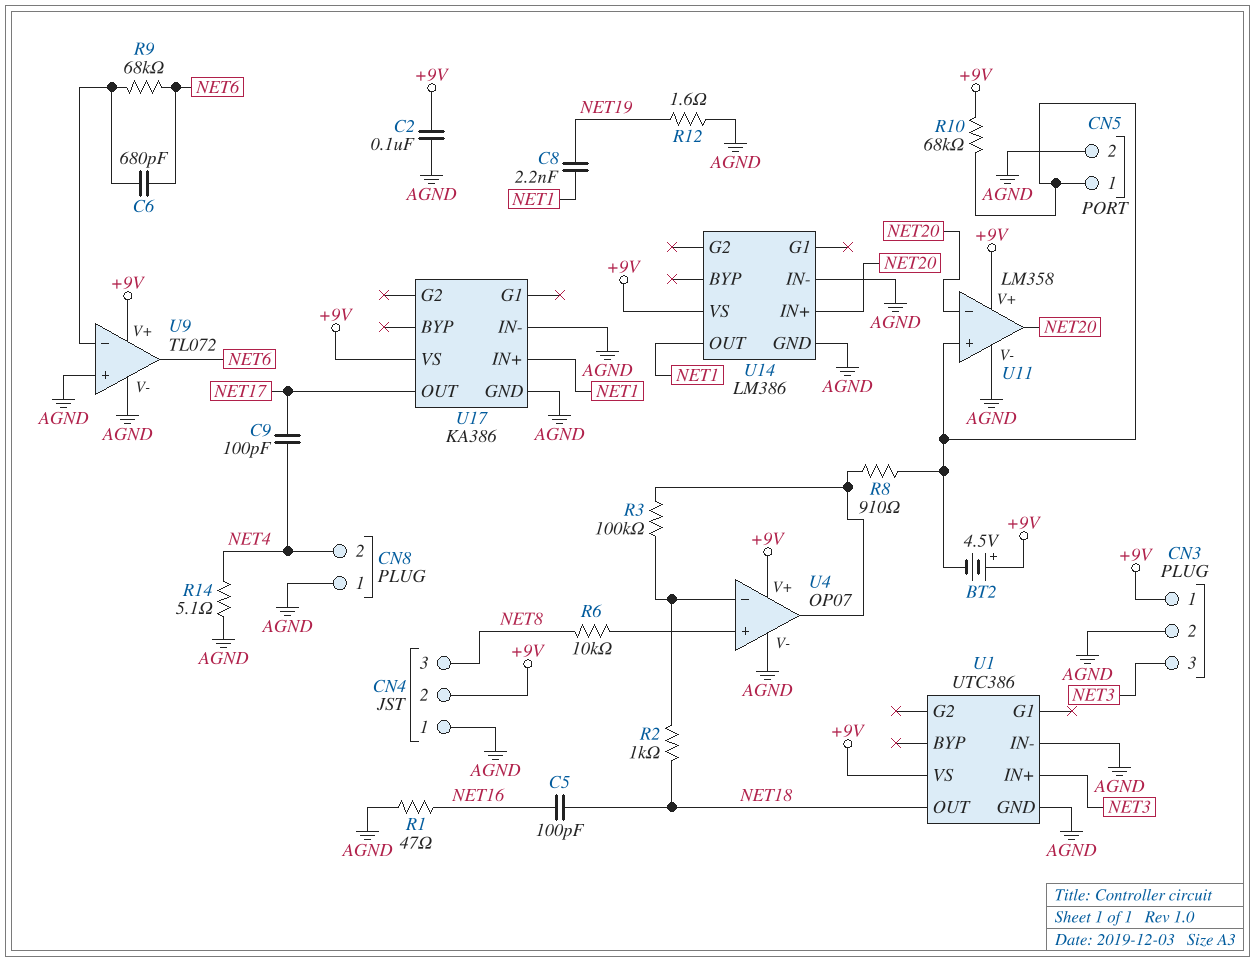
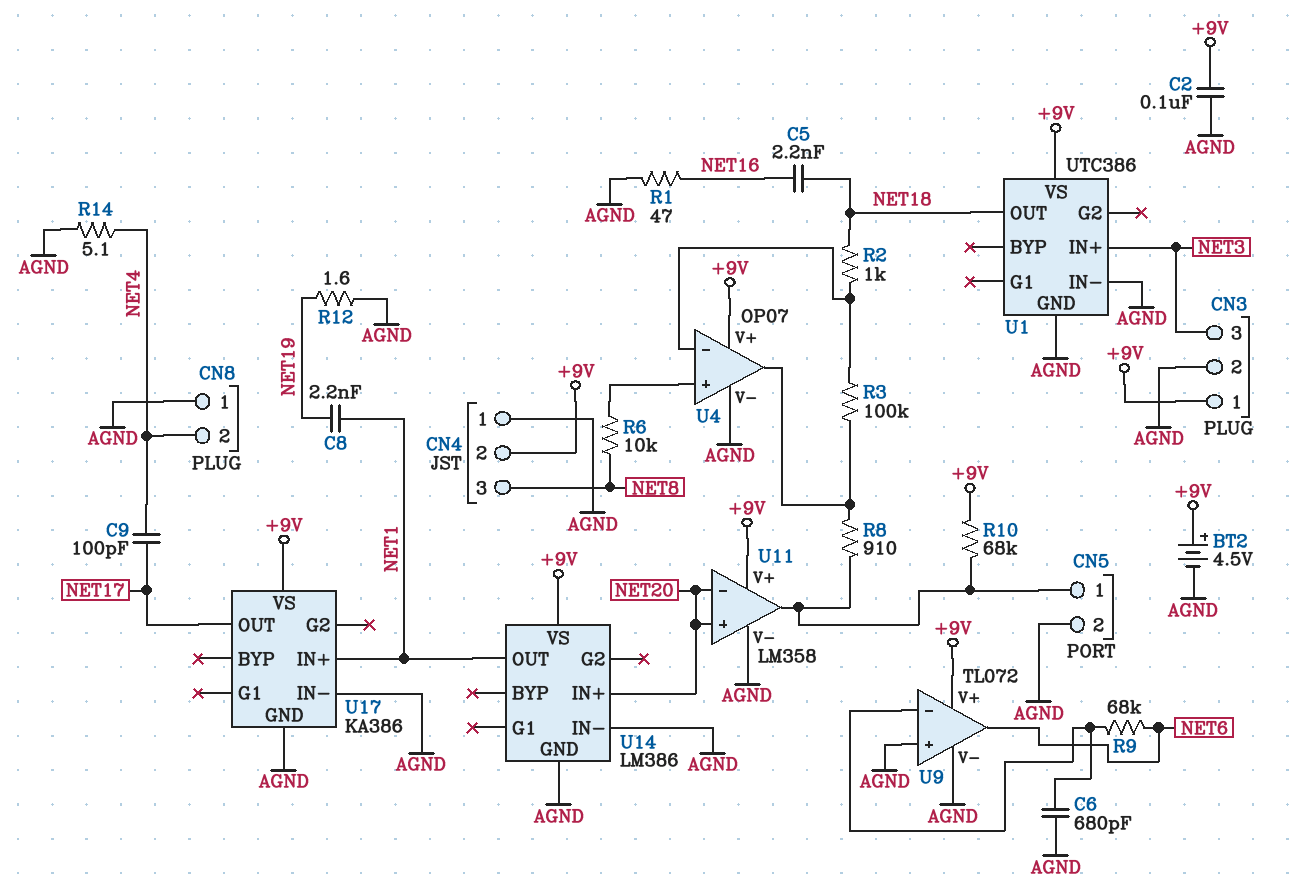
BT2: 4.5V (plus +9V, minus CN5/1) -> 4.5V (plus +9V, minus AGND)
C5: 100pF (NET16, NET18) -> 2.2nF (NET16, NET18)
C6: 680pF (NET6, U9/in-) -> 680pF (AGND, U9/in-)
U11 pin in+: CN5/1 -> NET20
U11 pin out: NET20 -> CN5/1

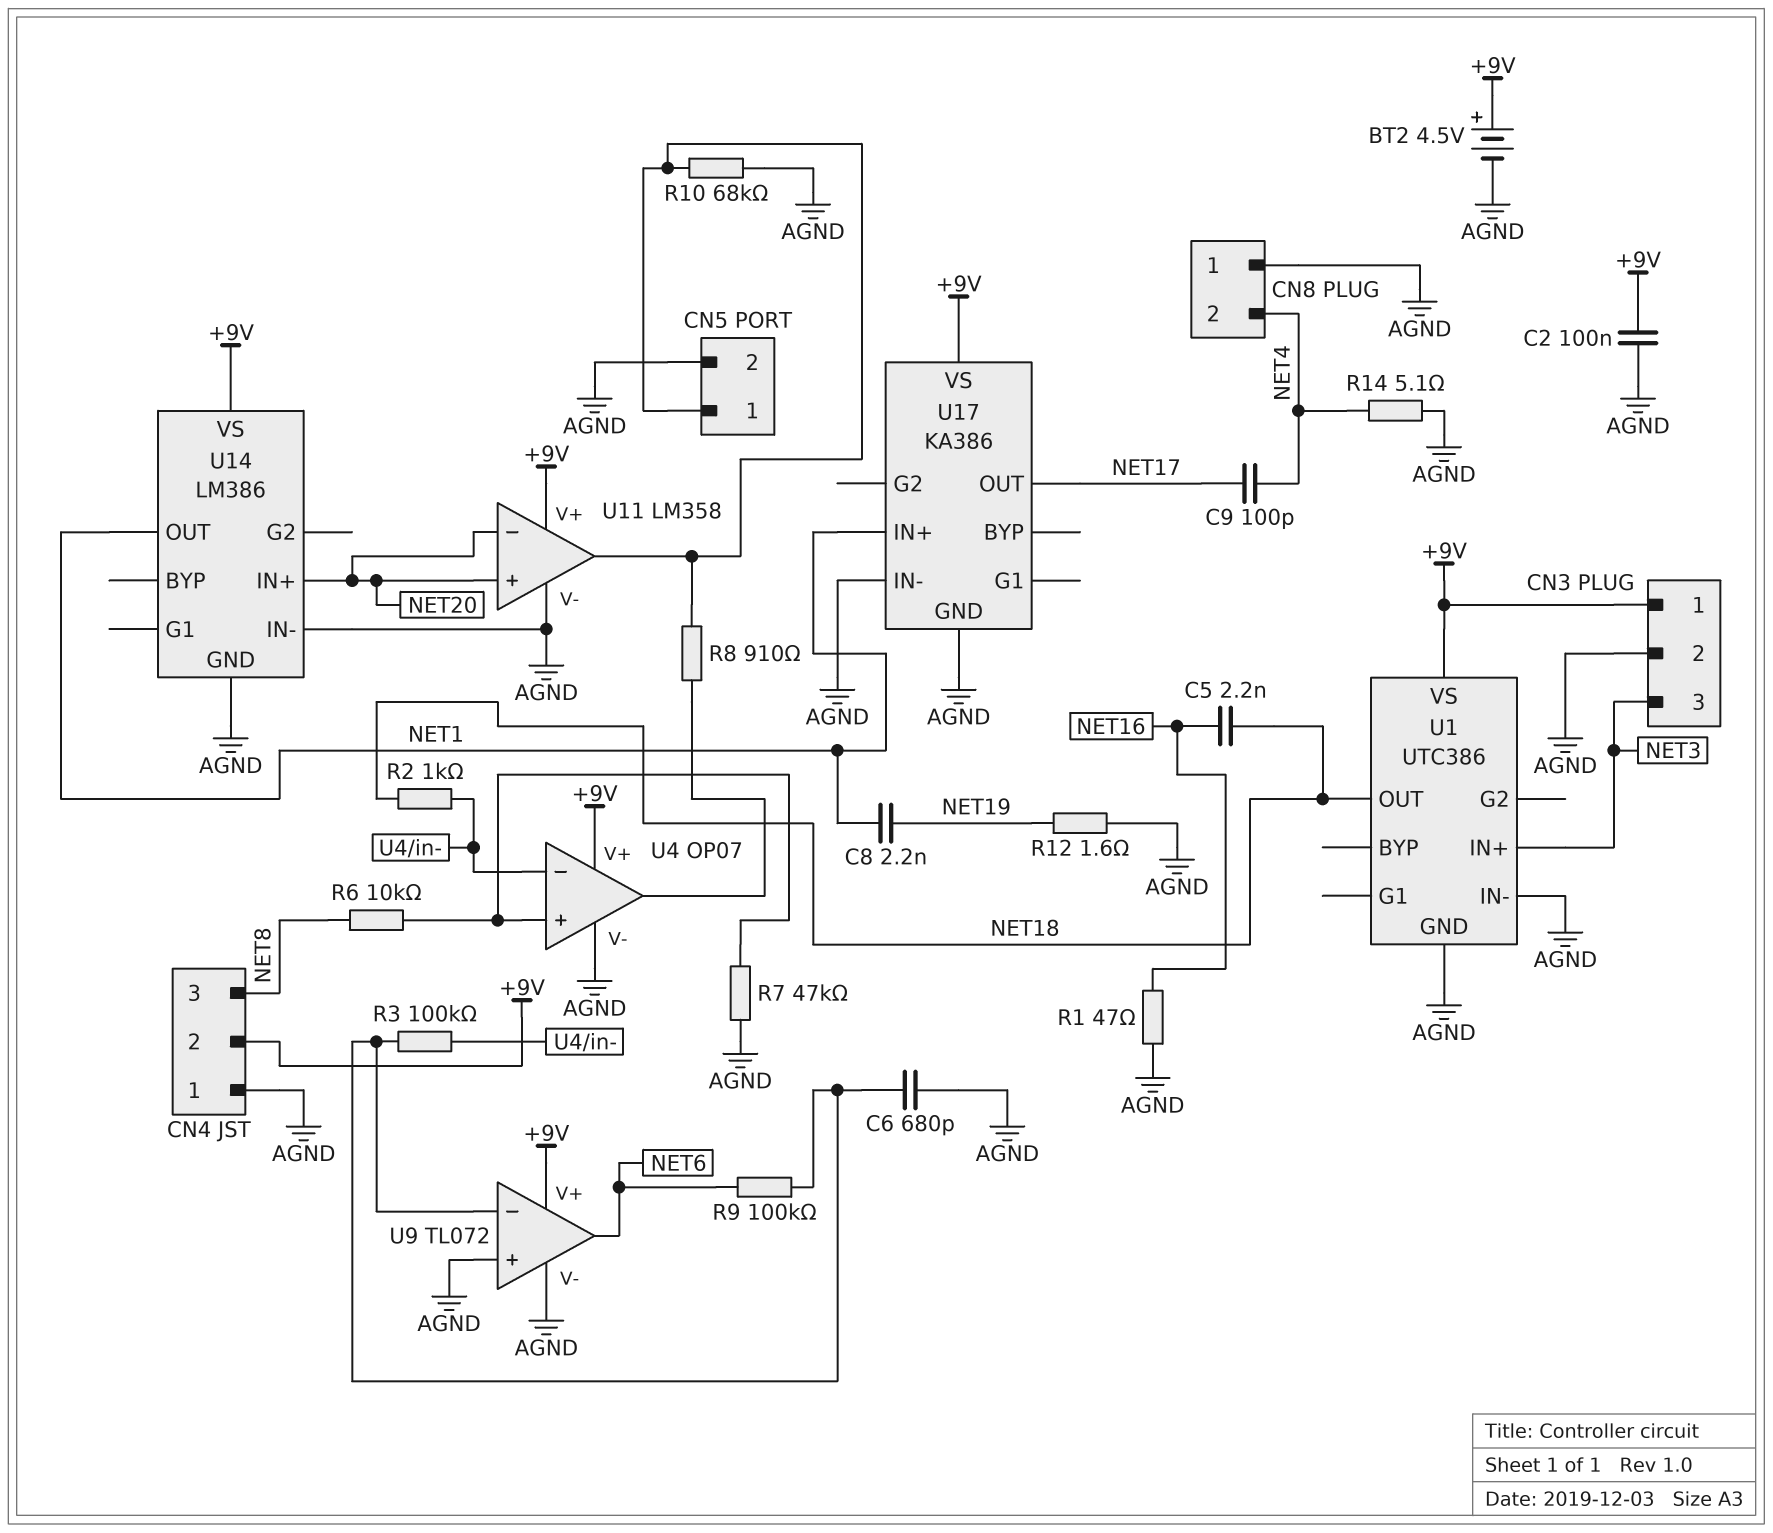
R3: 100k (U4/in-, U4/out) -> 100k (U4/in-, U9/in-)
R7: none -> 47k (AGND, U4/in+)
R9: 68k (NET6, U9/in-) -> 100k (NET6, U9/in-)
R10: 68k (+9V, CN5/1) -> 68k (AGND, CN5/1)

